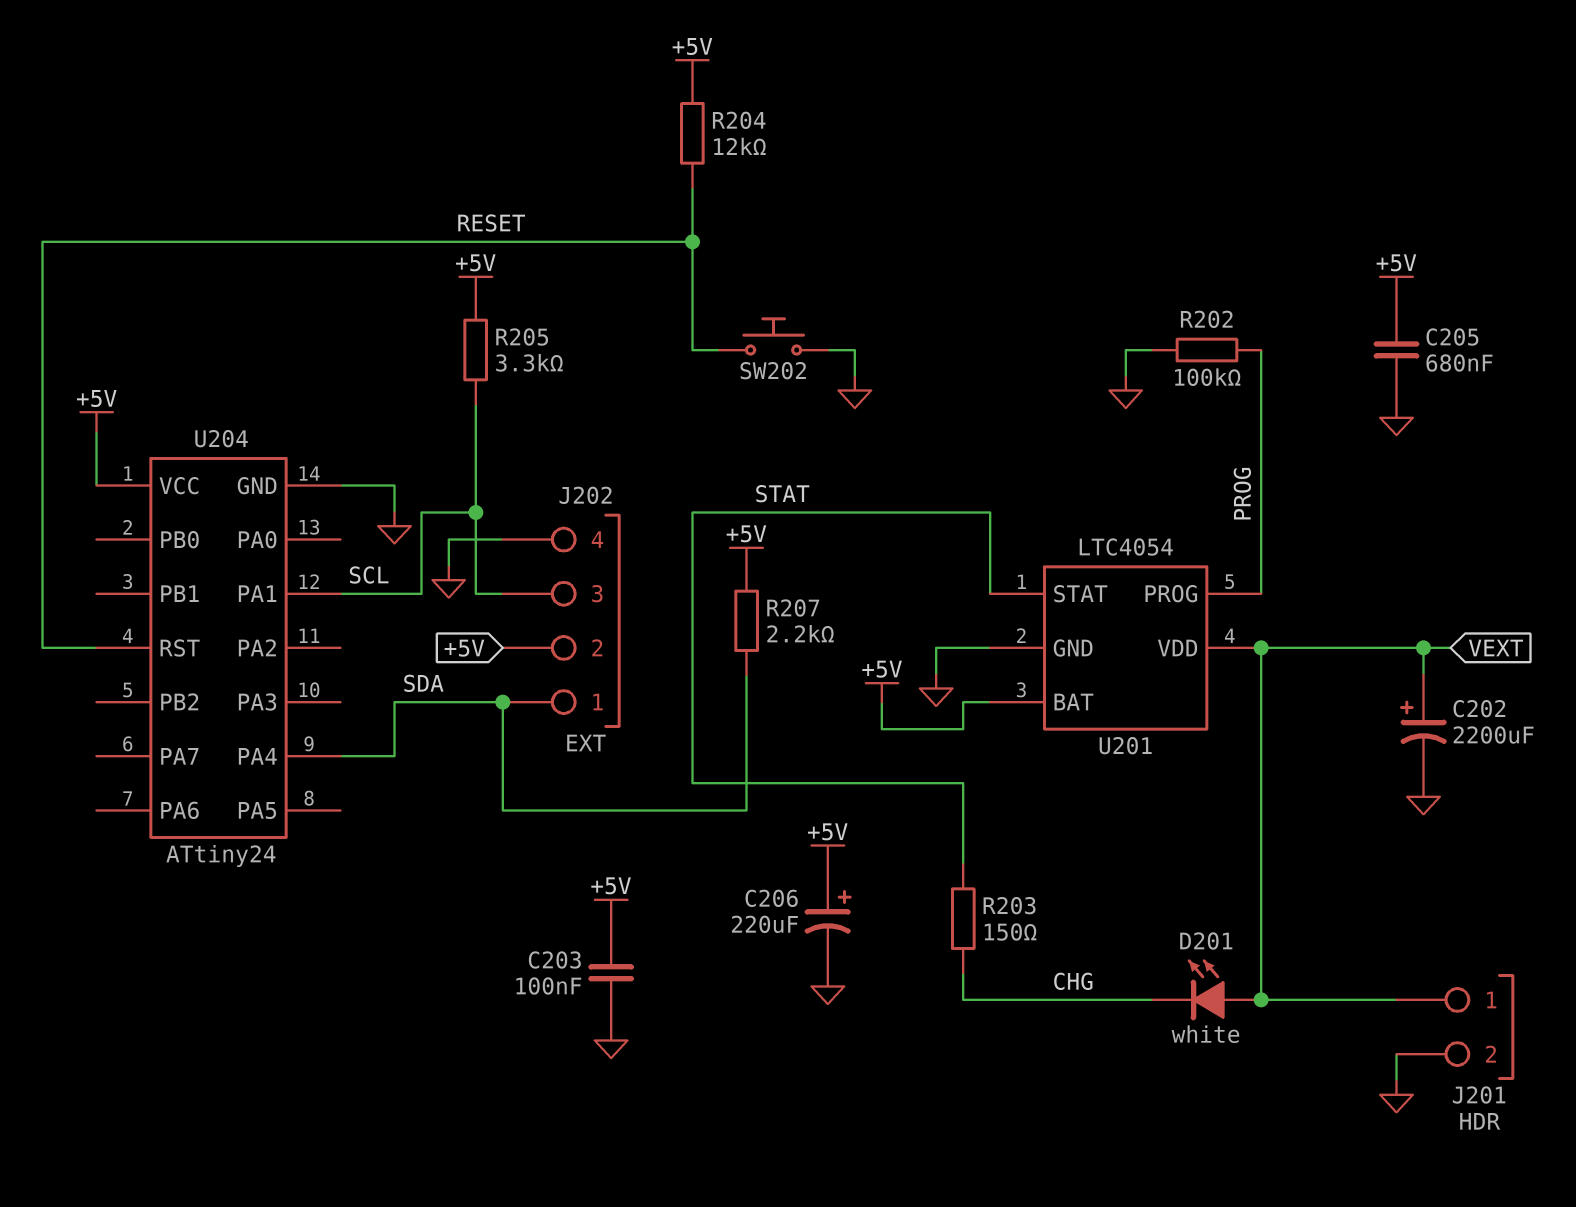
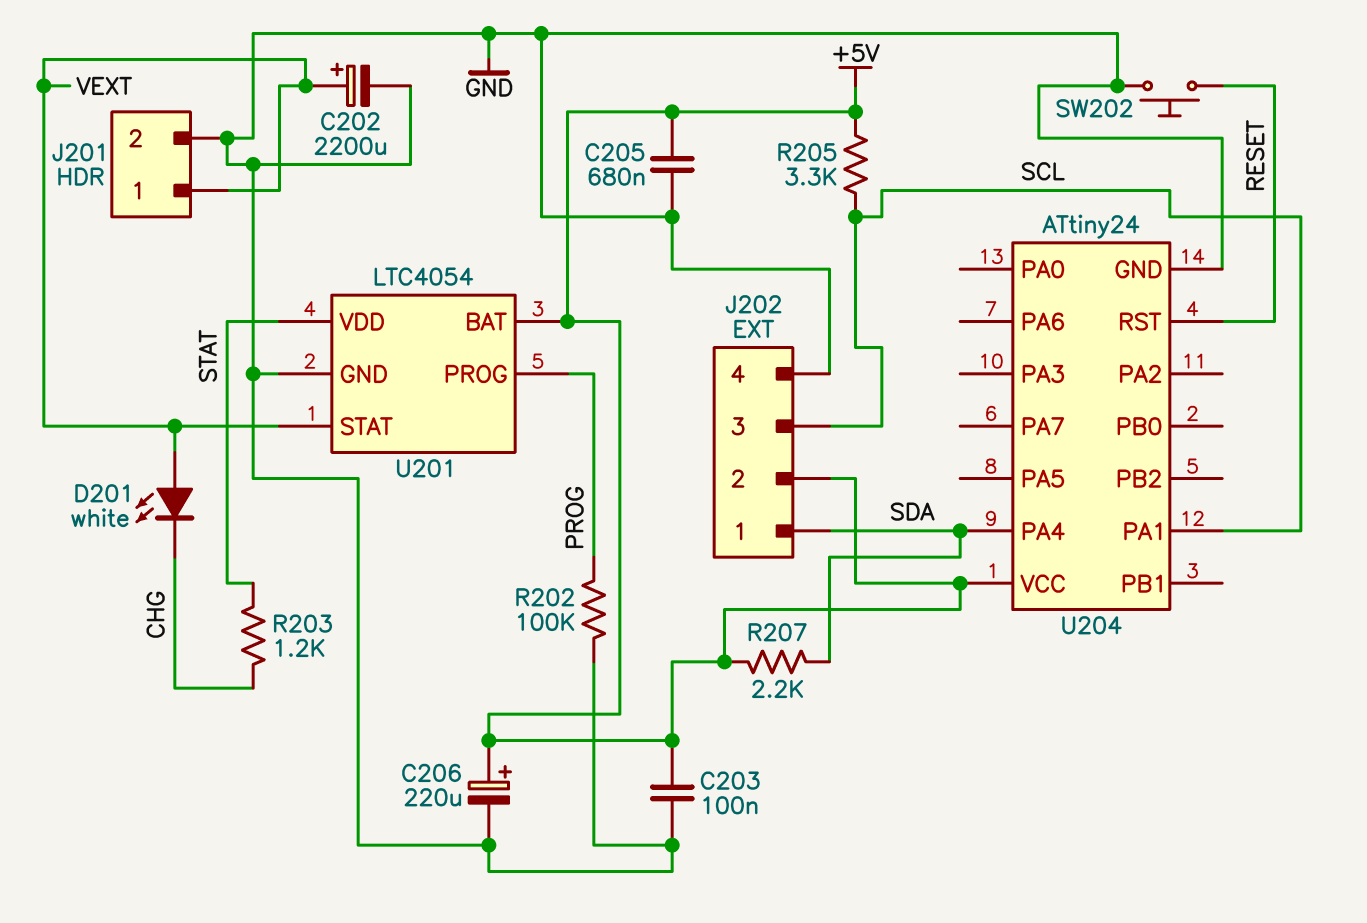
R203: 150 (CHG, STAT) -> 1.2k (CHG, STAT)
R204: 12k (+5V, RESET) -> none
U201 pin STAT: STAT -> VEXT
U201 pin VDD: VEXT -> STAT

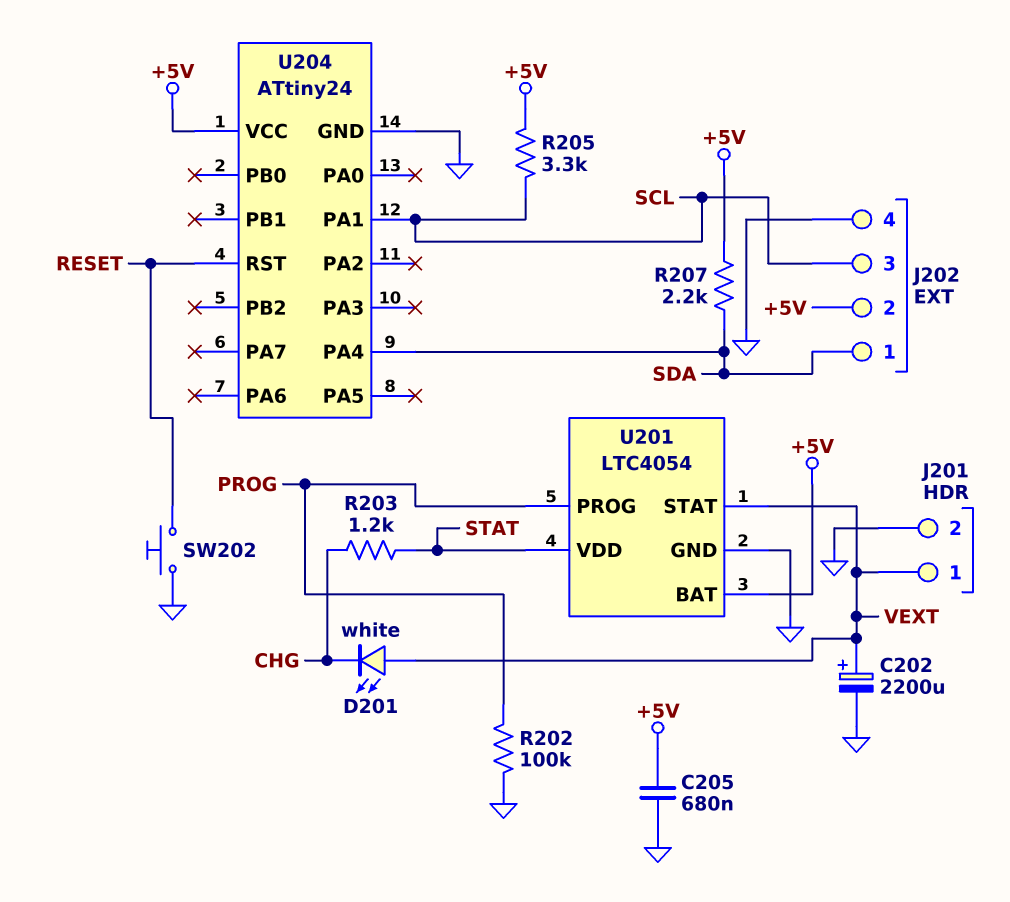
C203: 100nF (+5V, GND) -> none
C206: 220uF (plus +5V, minus GND) -> none

